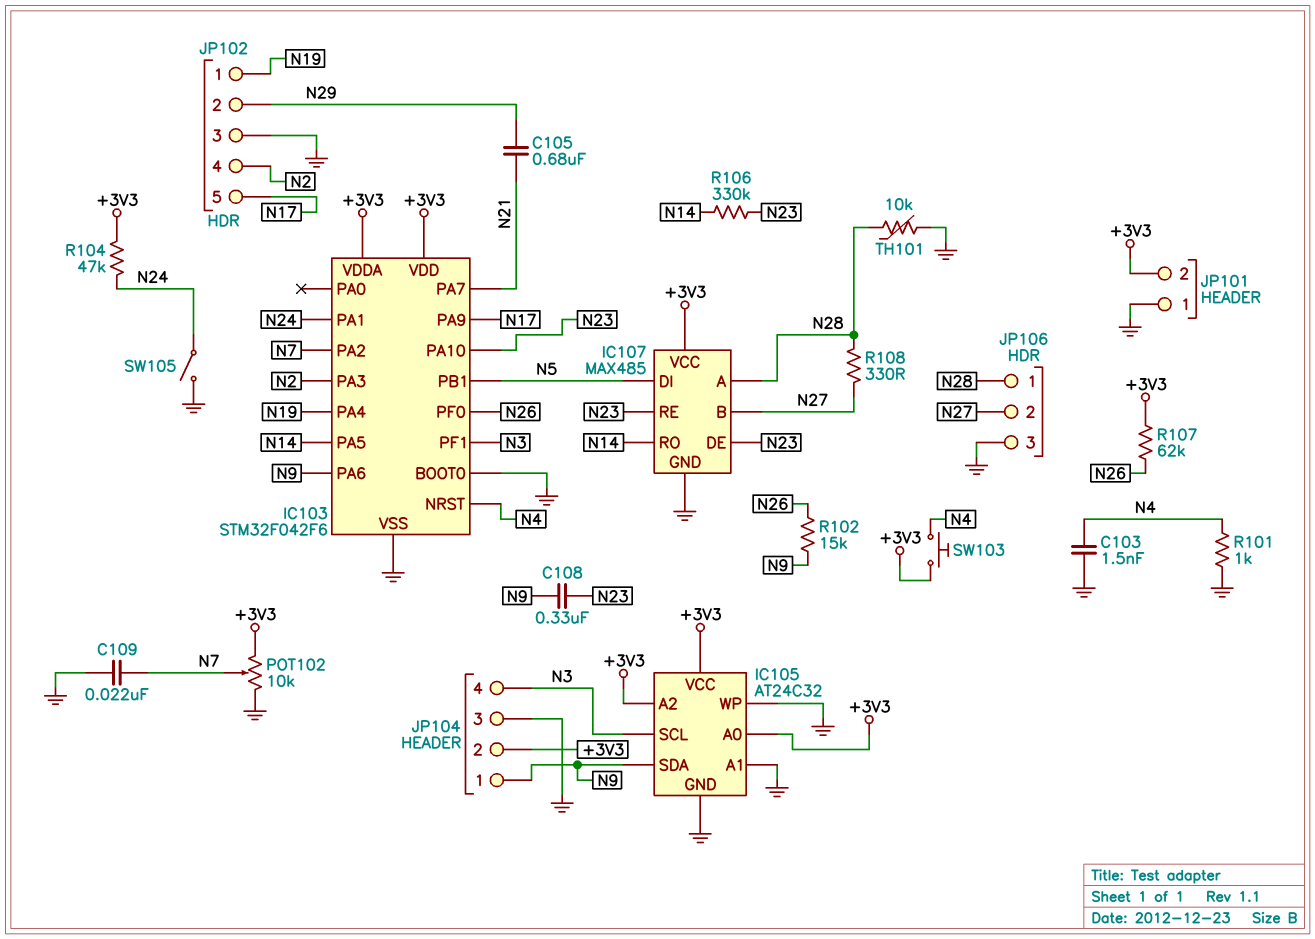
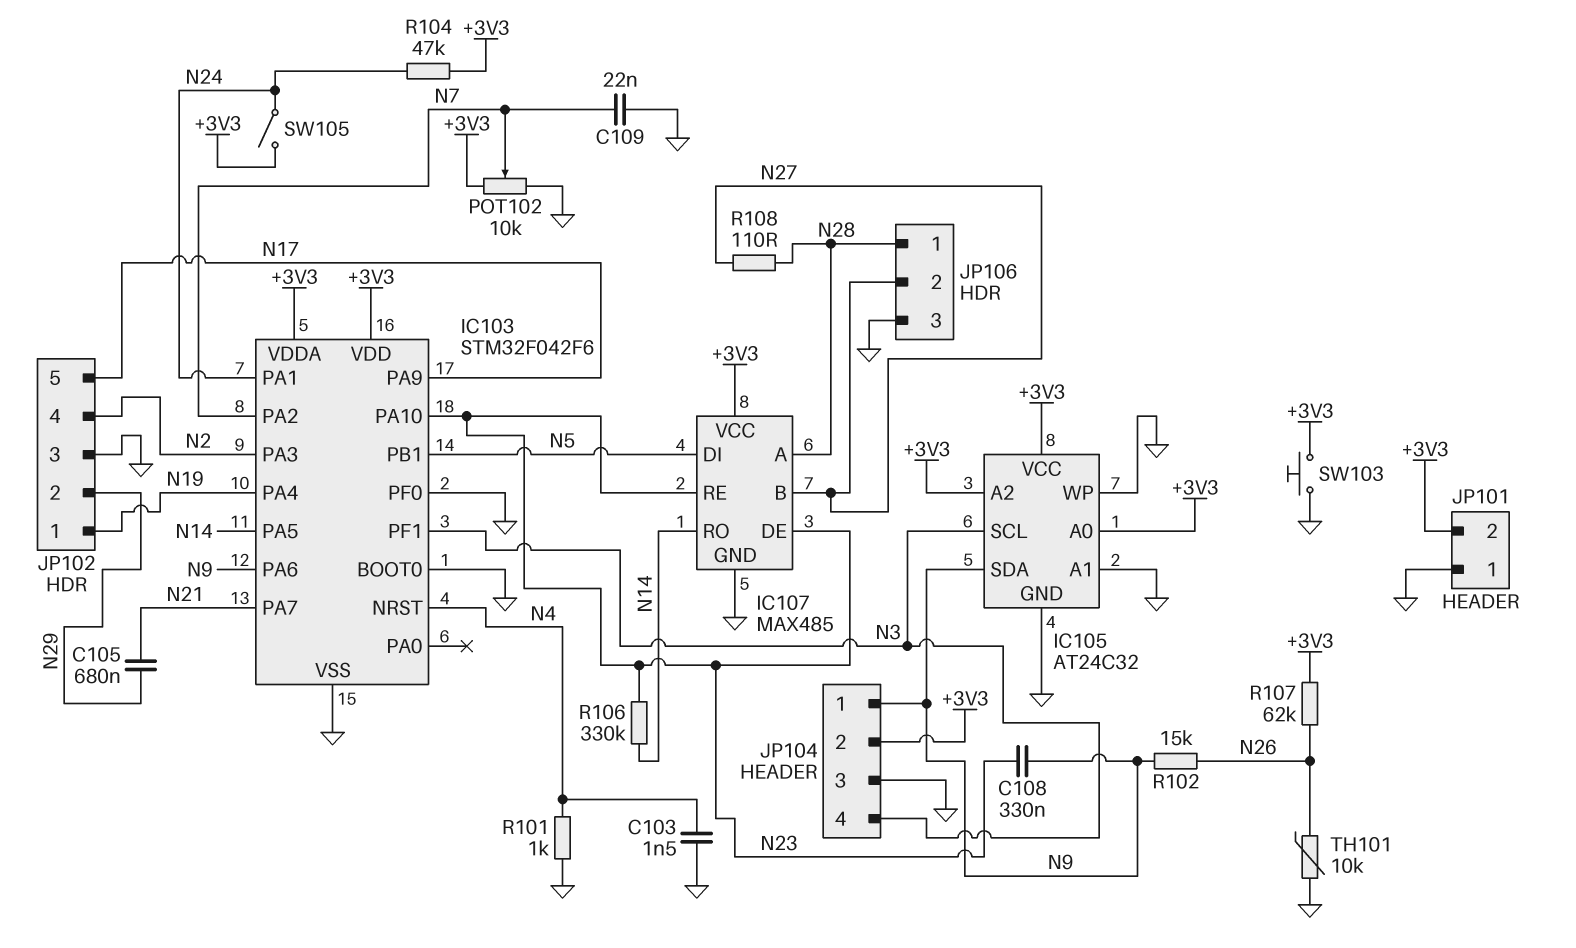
IC103 pin PF0: N26 -> GND
R108: 330 (N27, N28) -> 110 (N27, N28)
SW103: button (+3V3, N4) -> button (+3V3, GND)
SW105: switch (GND, N24) -> switch (+3V3, N24)
TH101: 10k (GND, N28) -> 10k (GND, N26)

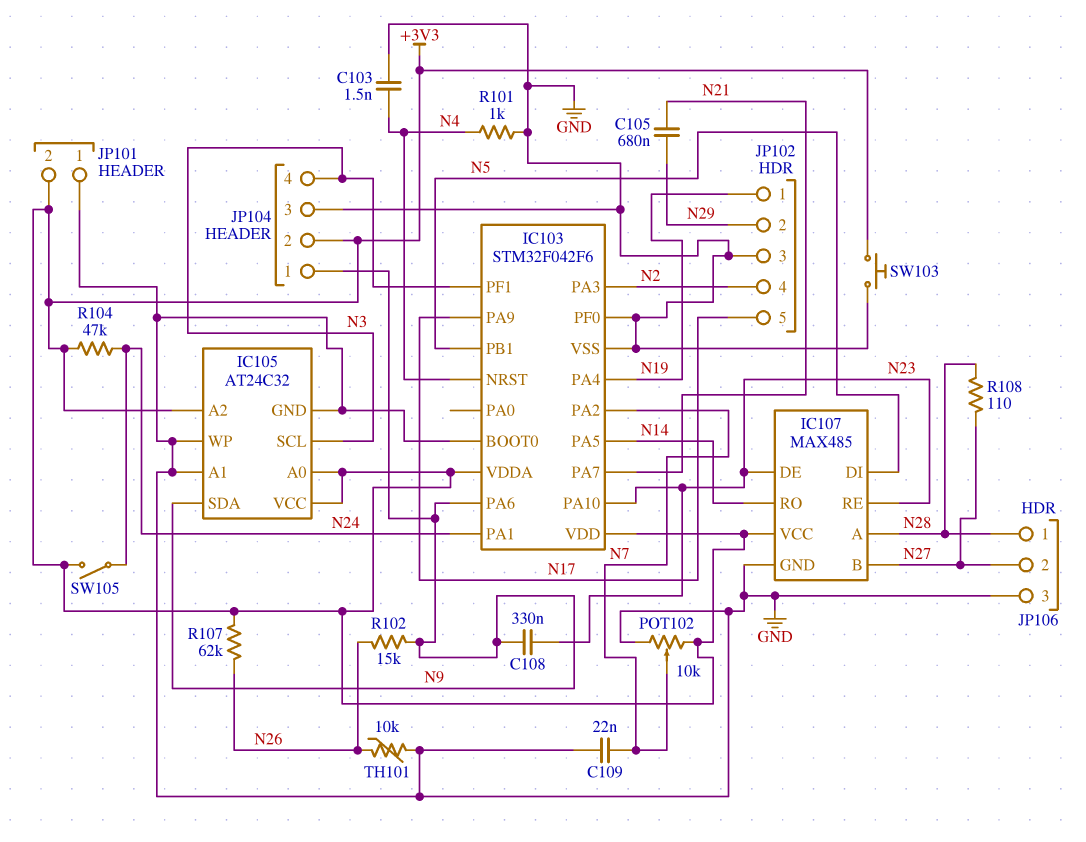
R106: 330k (N14, N23) -> none

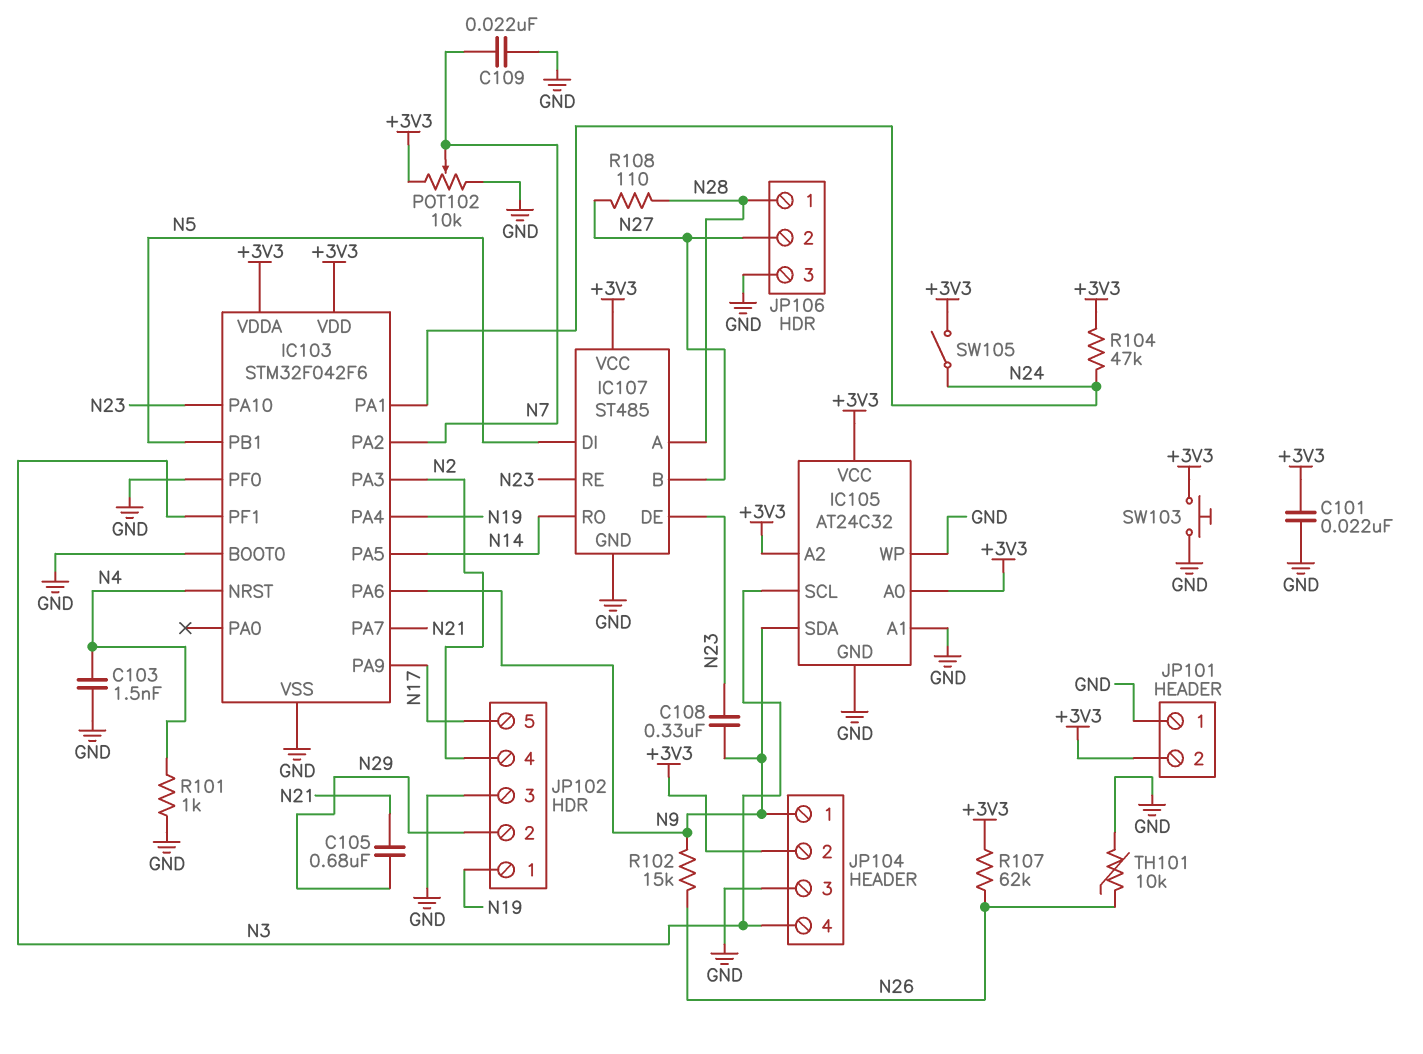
C101: none -> 22nF (+3V3, GND)
IC107: MAX485 -> ST485

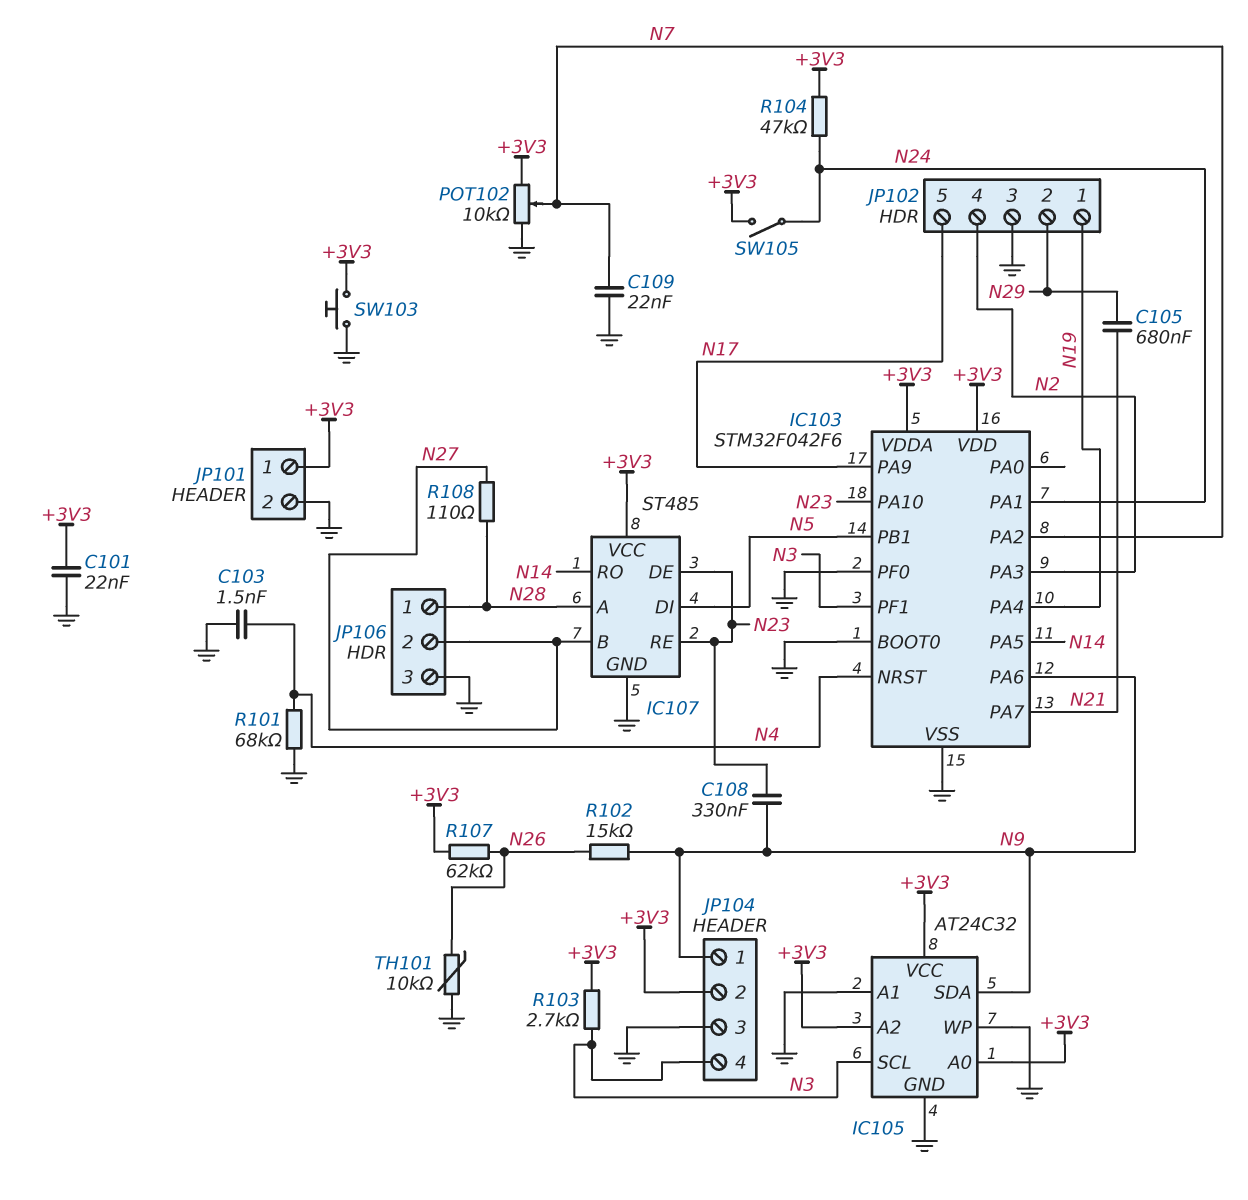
JP101 pin 1: GND -> +3V3
JP101 pin 2: +3V3 -> GND
R101: 1k (GND, N4) -> 68k (GND, N4)
R103: none -> 2.7k (+3V3, N3)

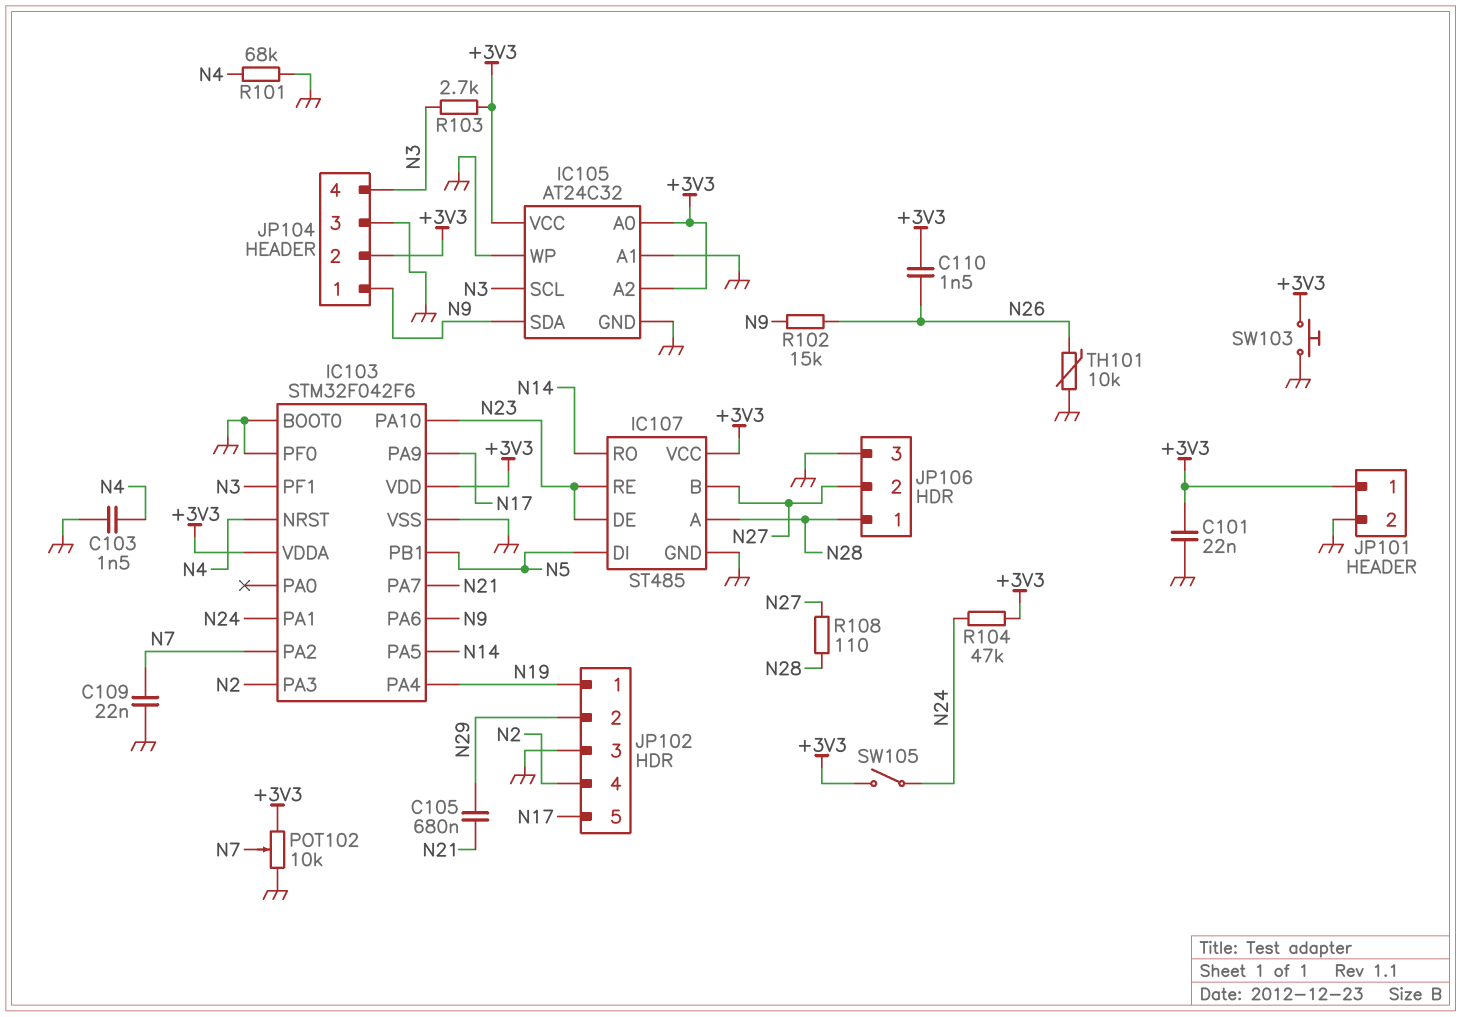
C108: 330nF (N9, N23) -> none
C110: none -> 1.5nF (+3V3, N26)
R107: 62k (+3V3, N26) -> none

